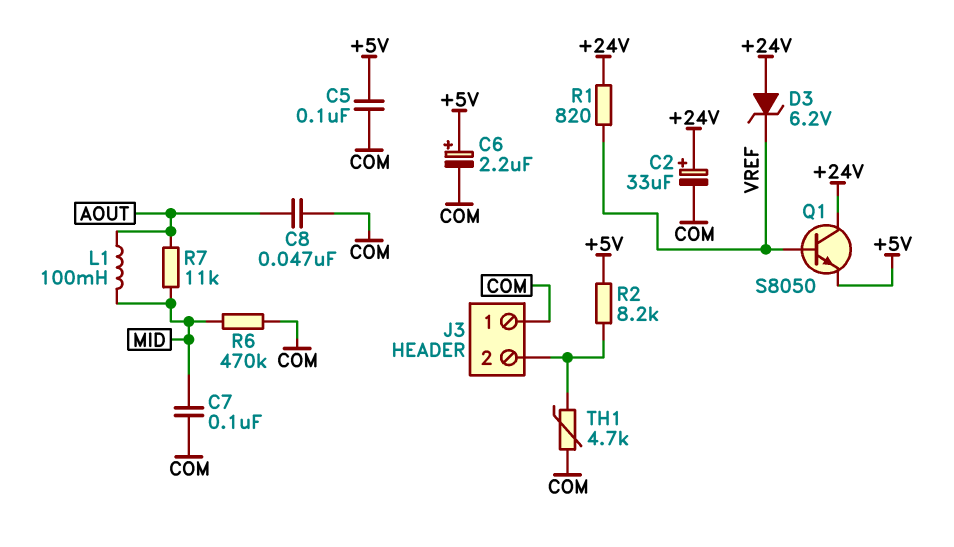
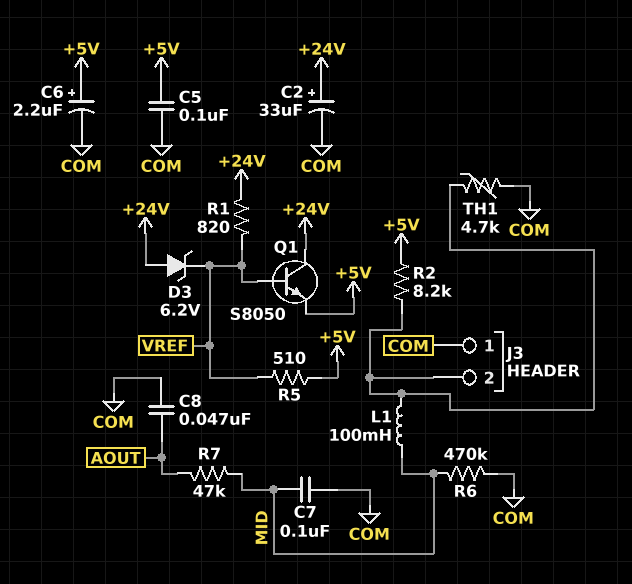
L1: 100mH (AOUT, MID) -> 100mH (J3/2, MID)
R5: none -> 510 (+5V, VREF)
R7: 11k (AOUT, MID) -> 47k (AOUT, MID)

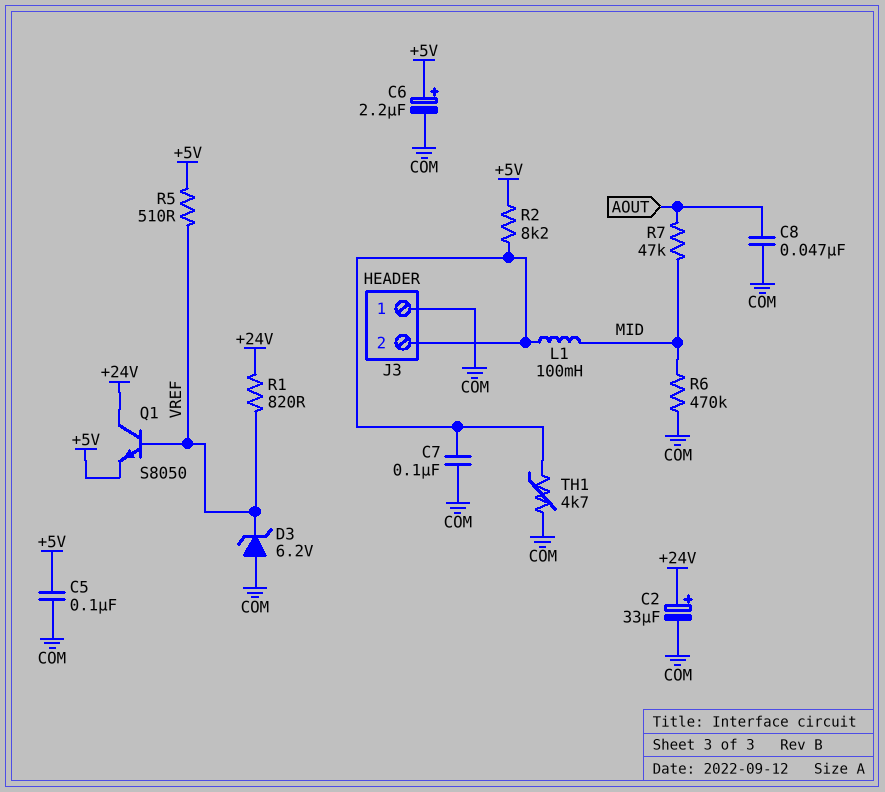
C7: 100nF (COM, MID) -> 100nF (COM, J3/2)
D3: zener 6.2V (A +24V, K VREF) -> zener 6.2V (A COM, K VREF)

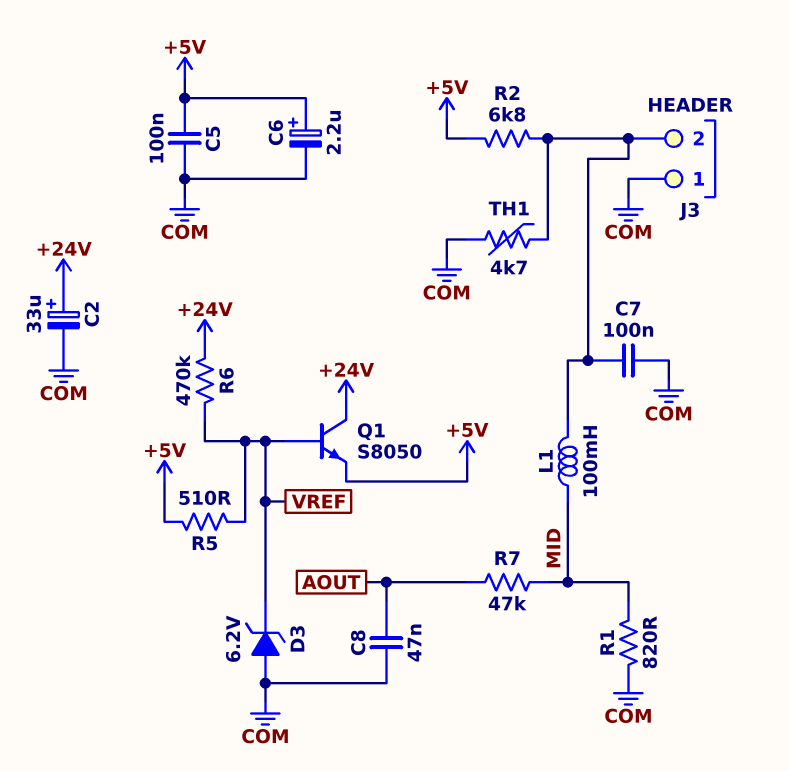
R1: 820 (+24V, VREF) -> 820 (COM, MID)
R2: 8.2k (+5V, J3/2) -> 6.8k (+5V, J3/2)
R6: 470k (COM, MID) -> 470k (+24V, VREF)

